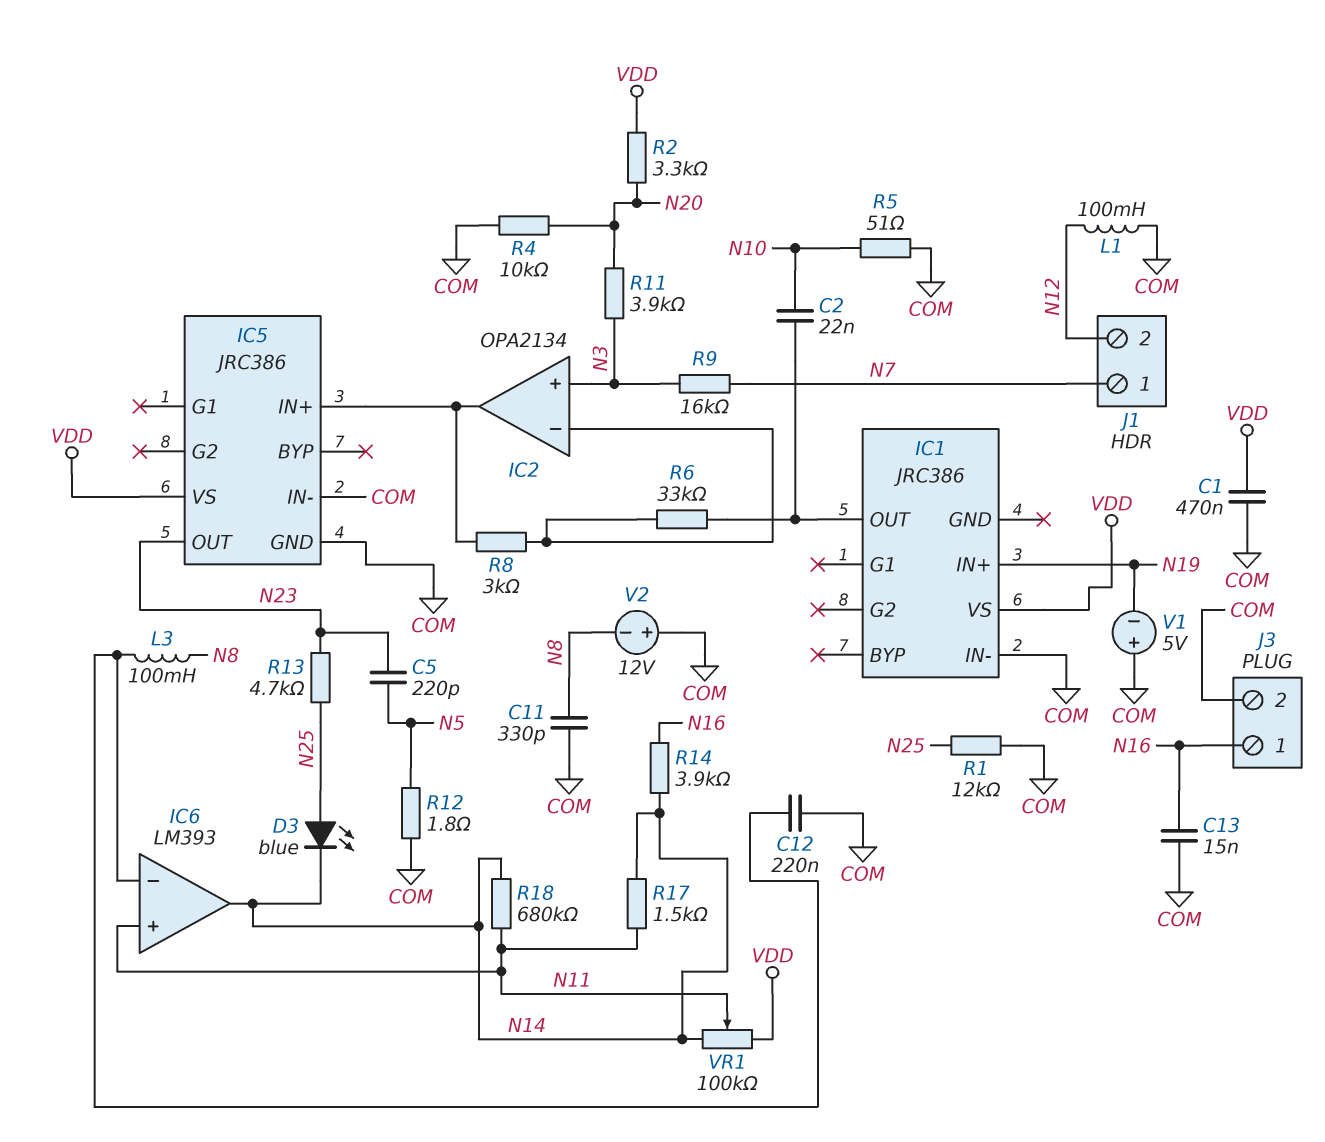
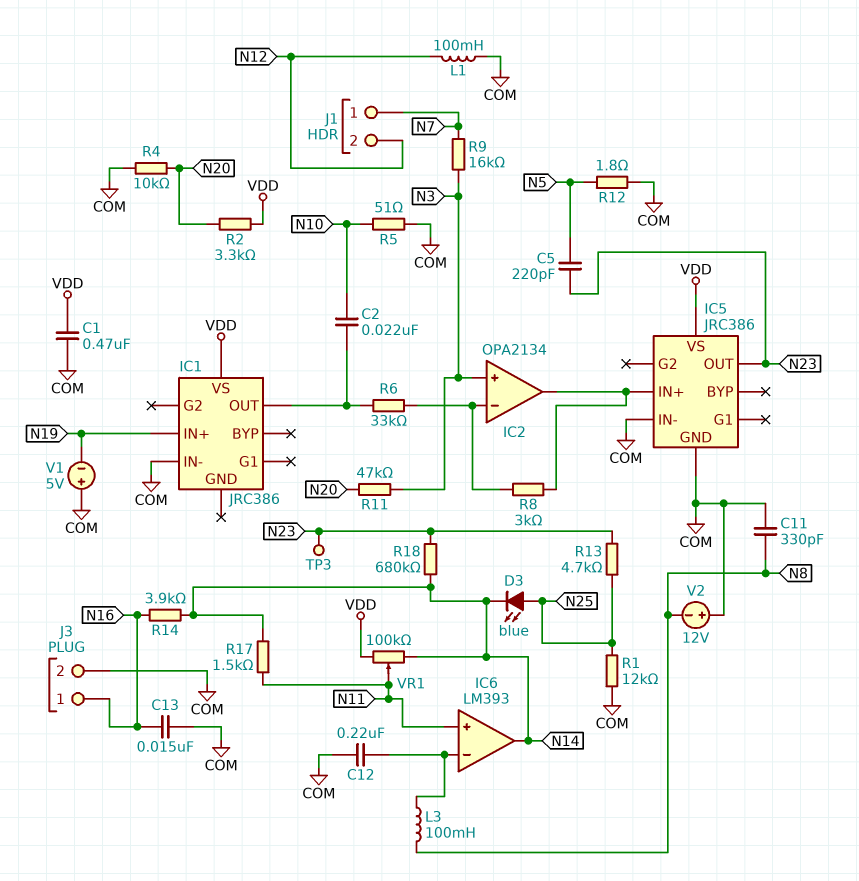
R11: 3.9k (N3, N20) -> 47k (N3, N20)
R18: 680k (N11, N14) -> 680k (N14, N23)
TP3: none -> test point (N23)

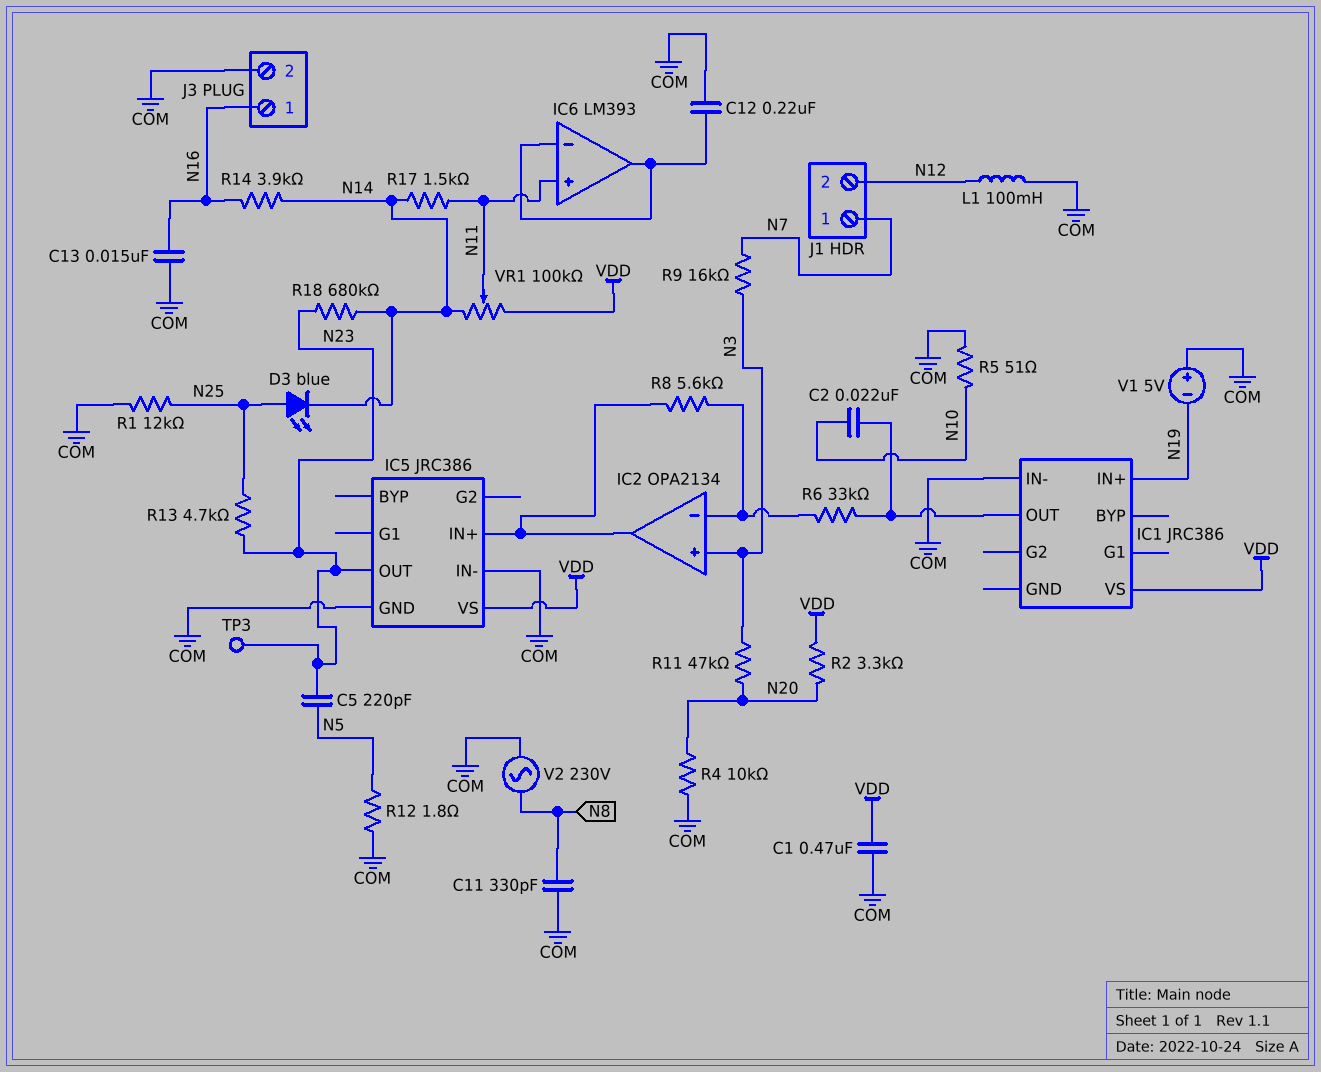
IC6 pin out: N14 -> IC6/in-
L3: 100mH (IC6/in-, N8) -> none
R8: 3k (IC2/in-, IC2/out) -> 5.6k (IC2/in-, IC2/out)
V2: 12V (plus COM, minus N8) -> AC 230V (COM, N8)

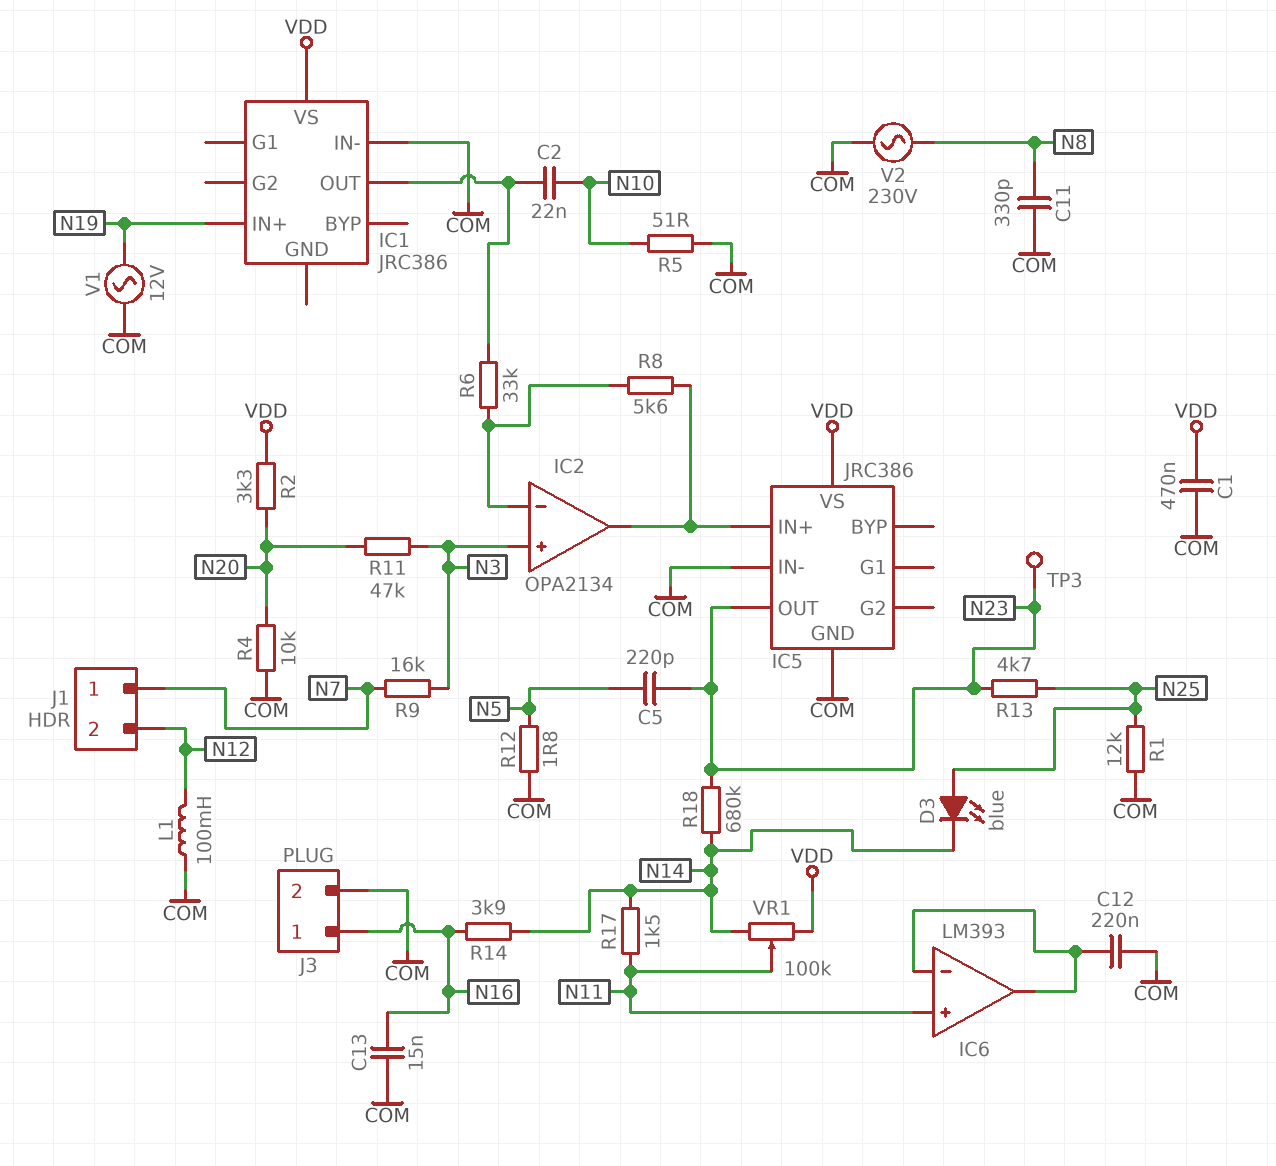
V1: 5V (plus COM, minus N19) -> AC 12V (COM, N19)

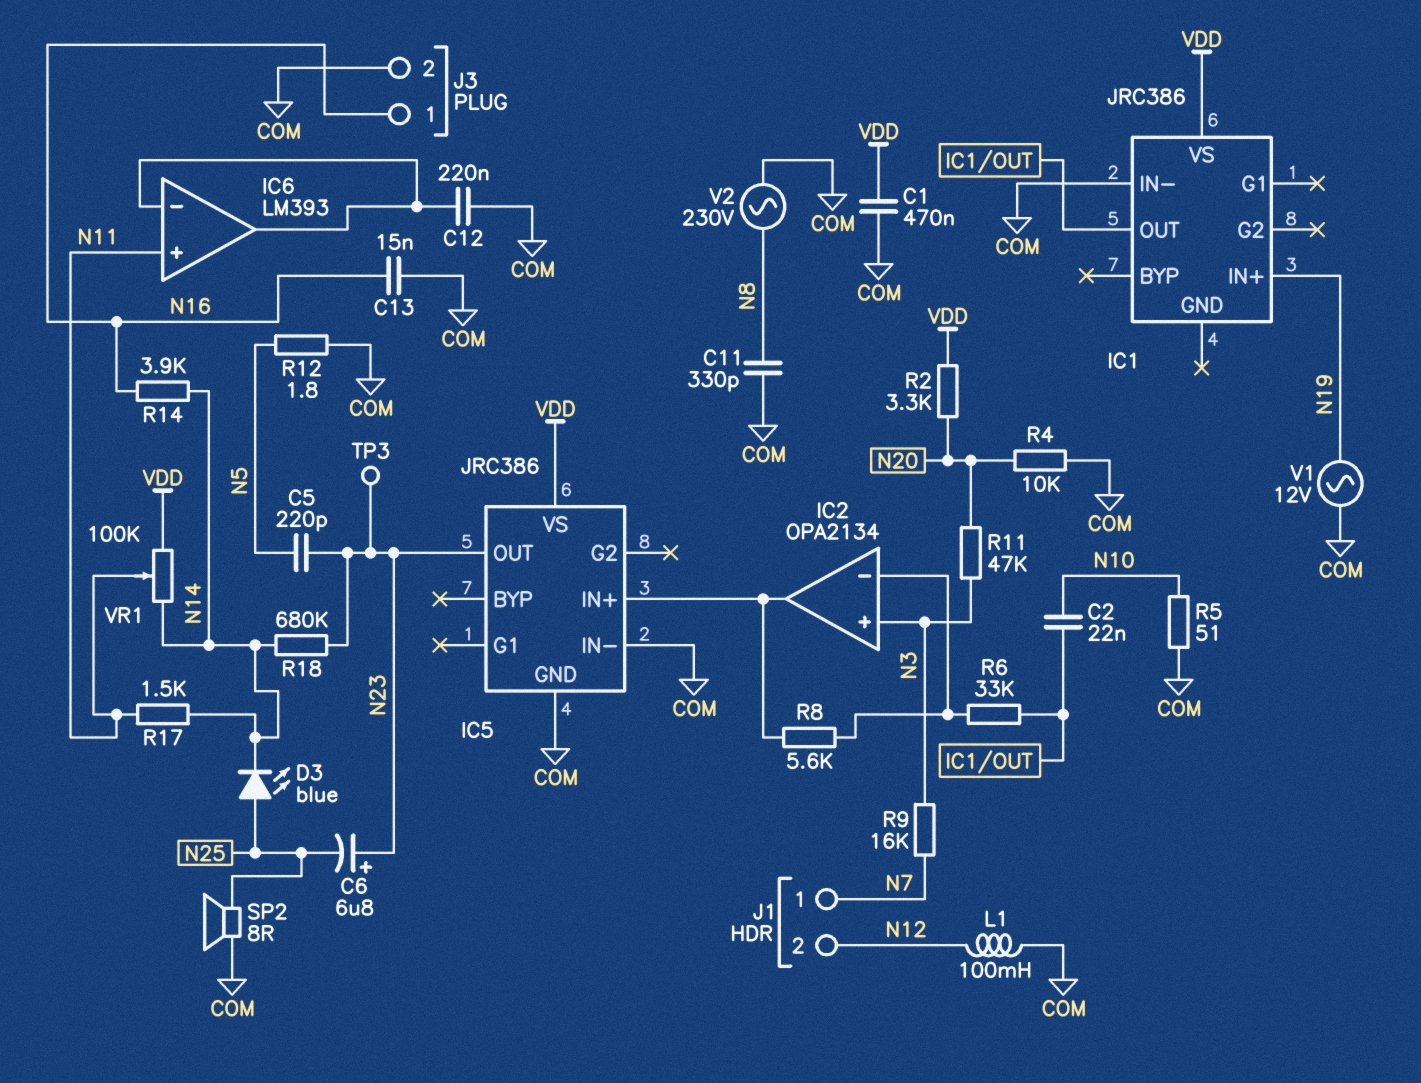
C6: none -> 6.8uF (plus N23, minus N25)
R1: 12k (COM, N25) -> none
R13: 4.7k (N23, N25) -> none
SP2: none -> speaker 8R (COM, N25)

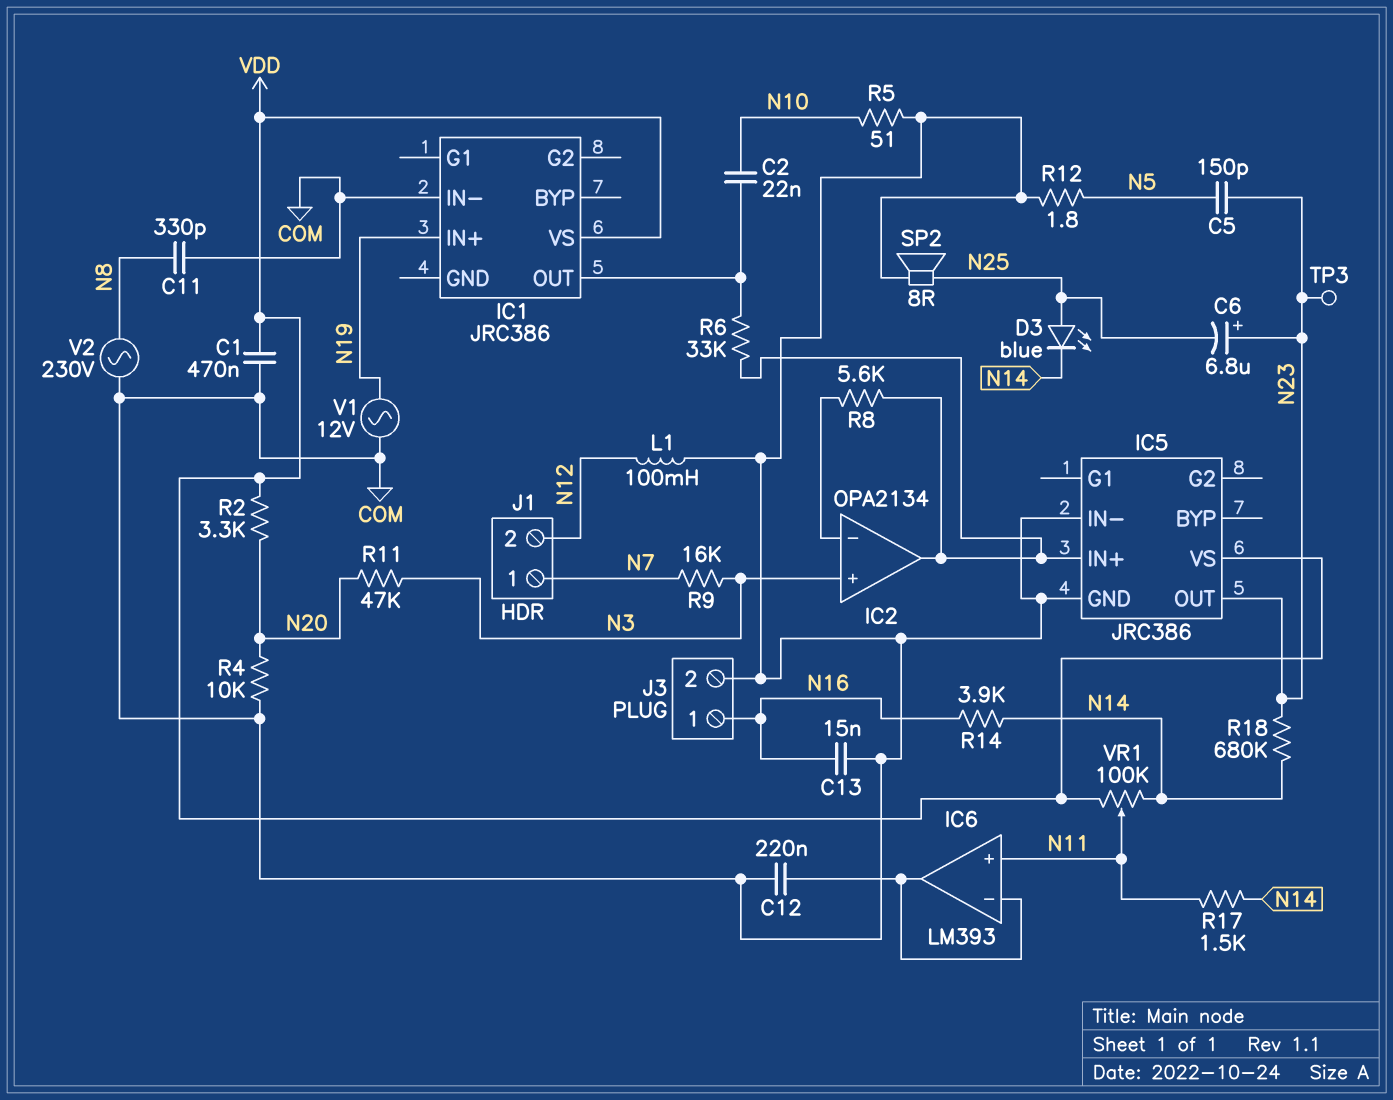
C5: 220pF (N5, N23) -> 150pF (N5, N23)
R6: 33k (IC1/OUT, IC2/in-) -> 33k (IC1/OUT, IC2/out)

